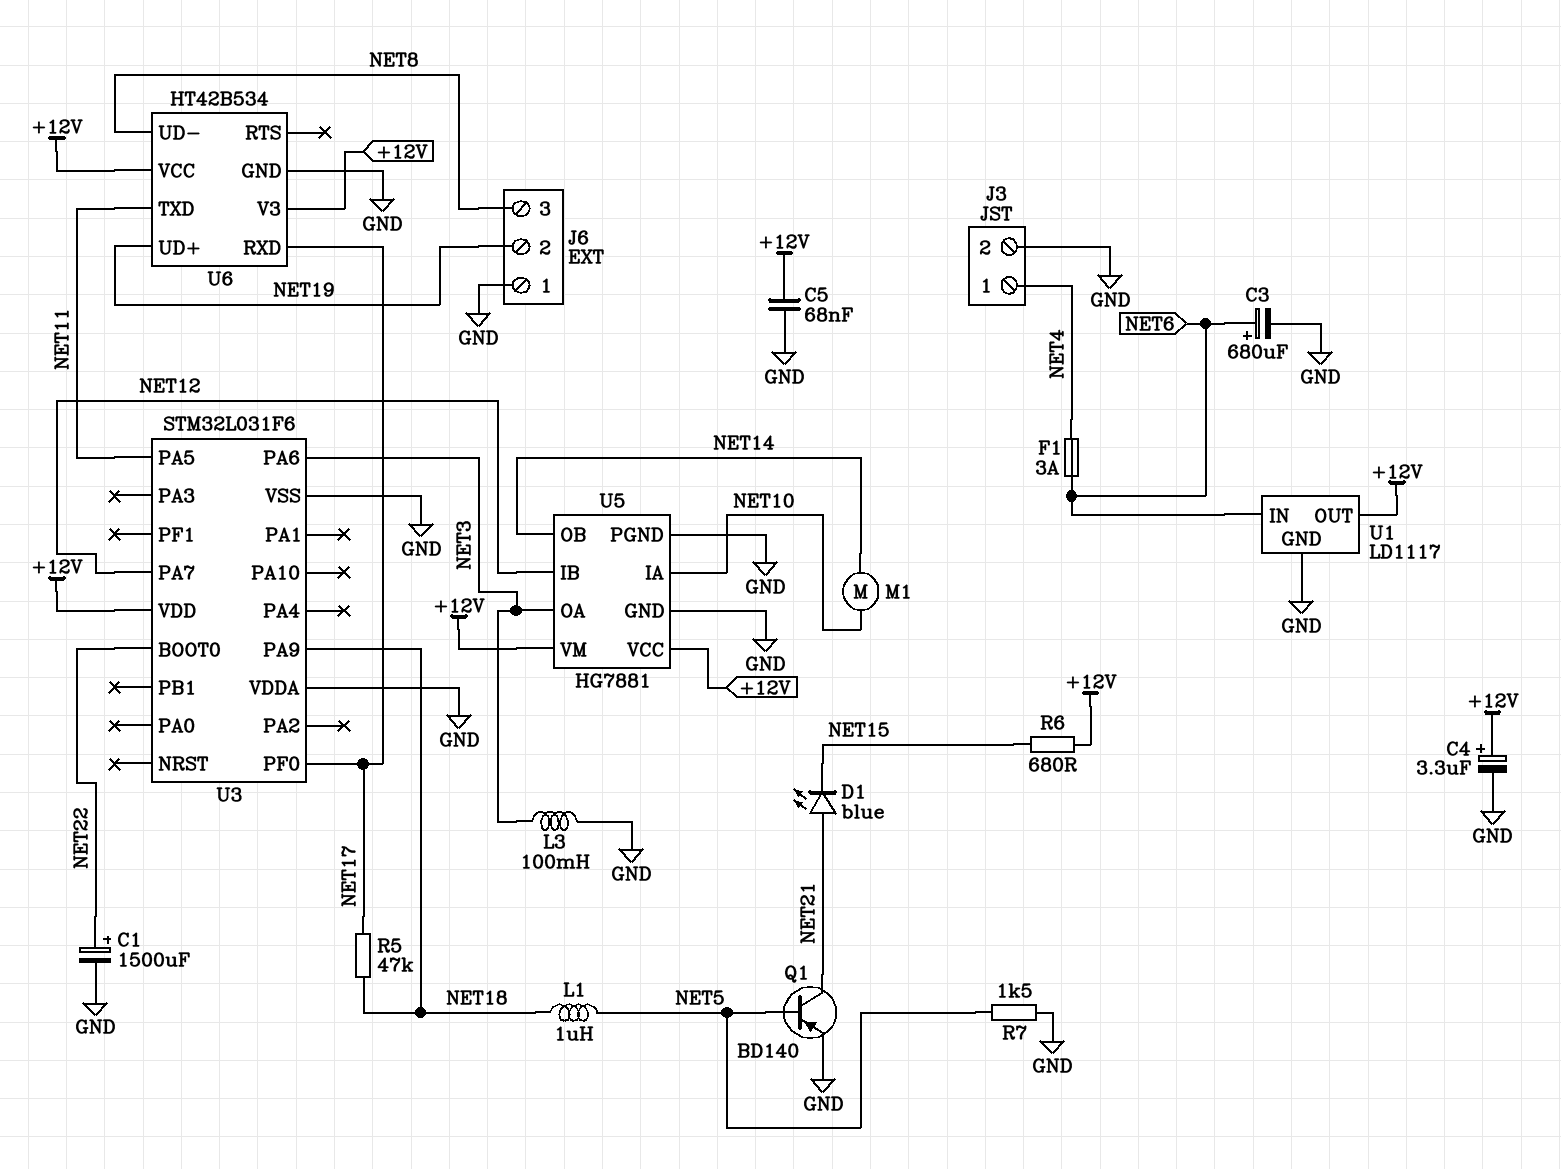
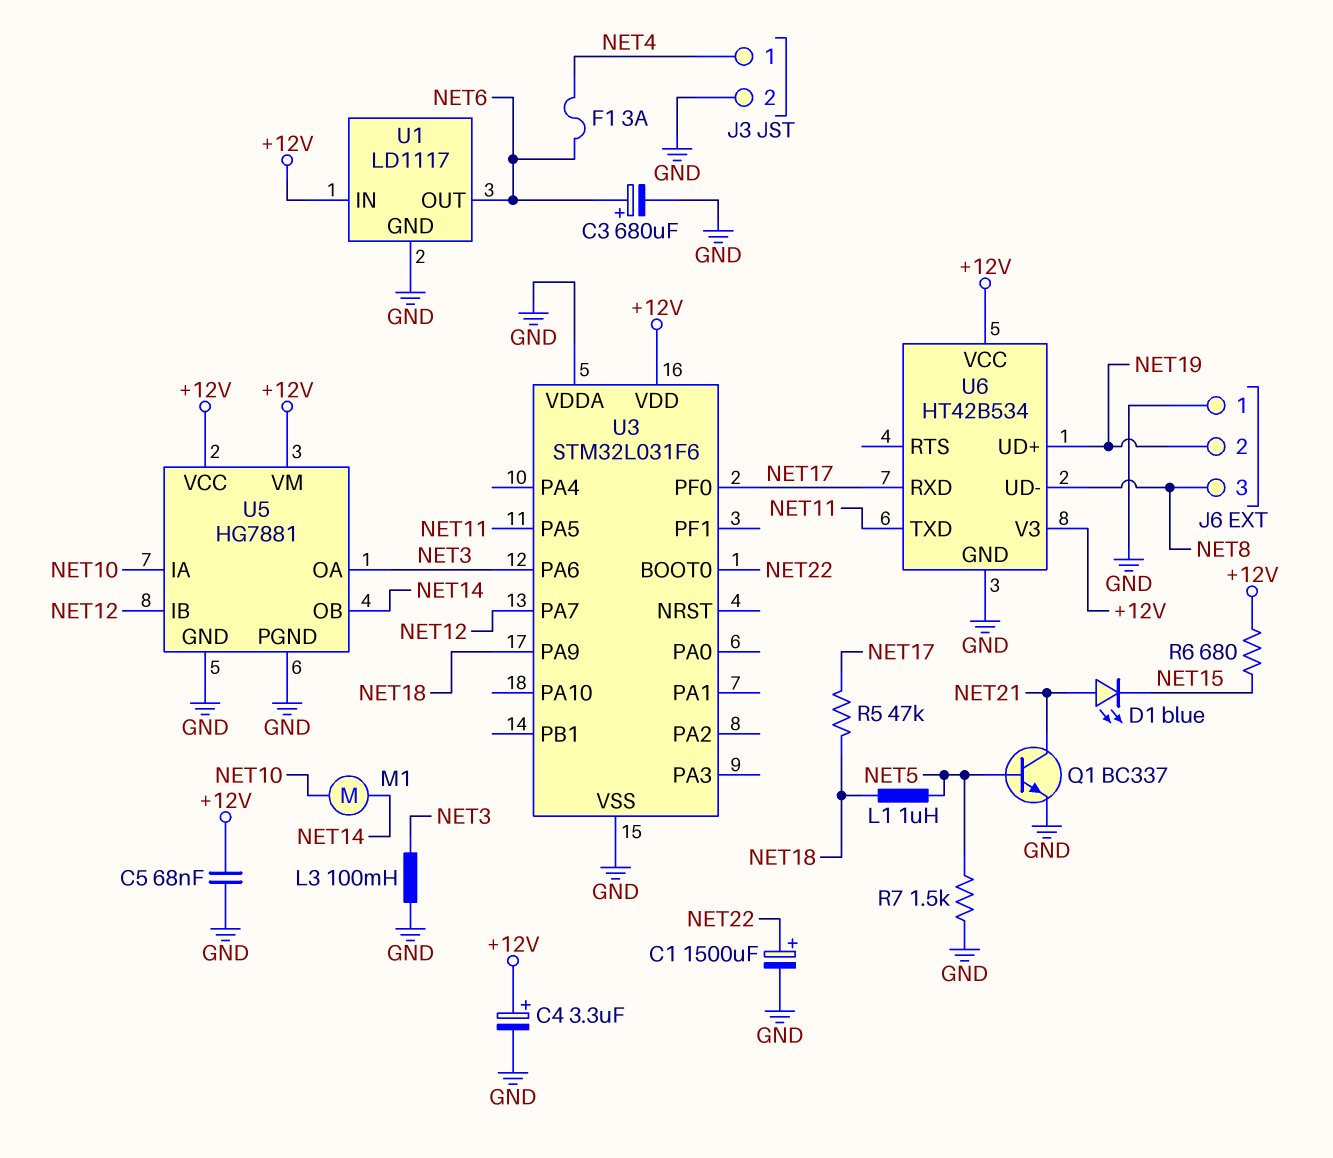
Q1: PNP BD140 (B NET5, C NET21, E GND) -> NPN BC337 (B NET5, C NET21, E GND)
U1 pin IN: NET6 -> +12V
U1 pin OUT: +12V -> NET6

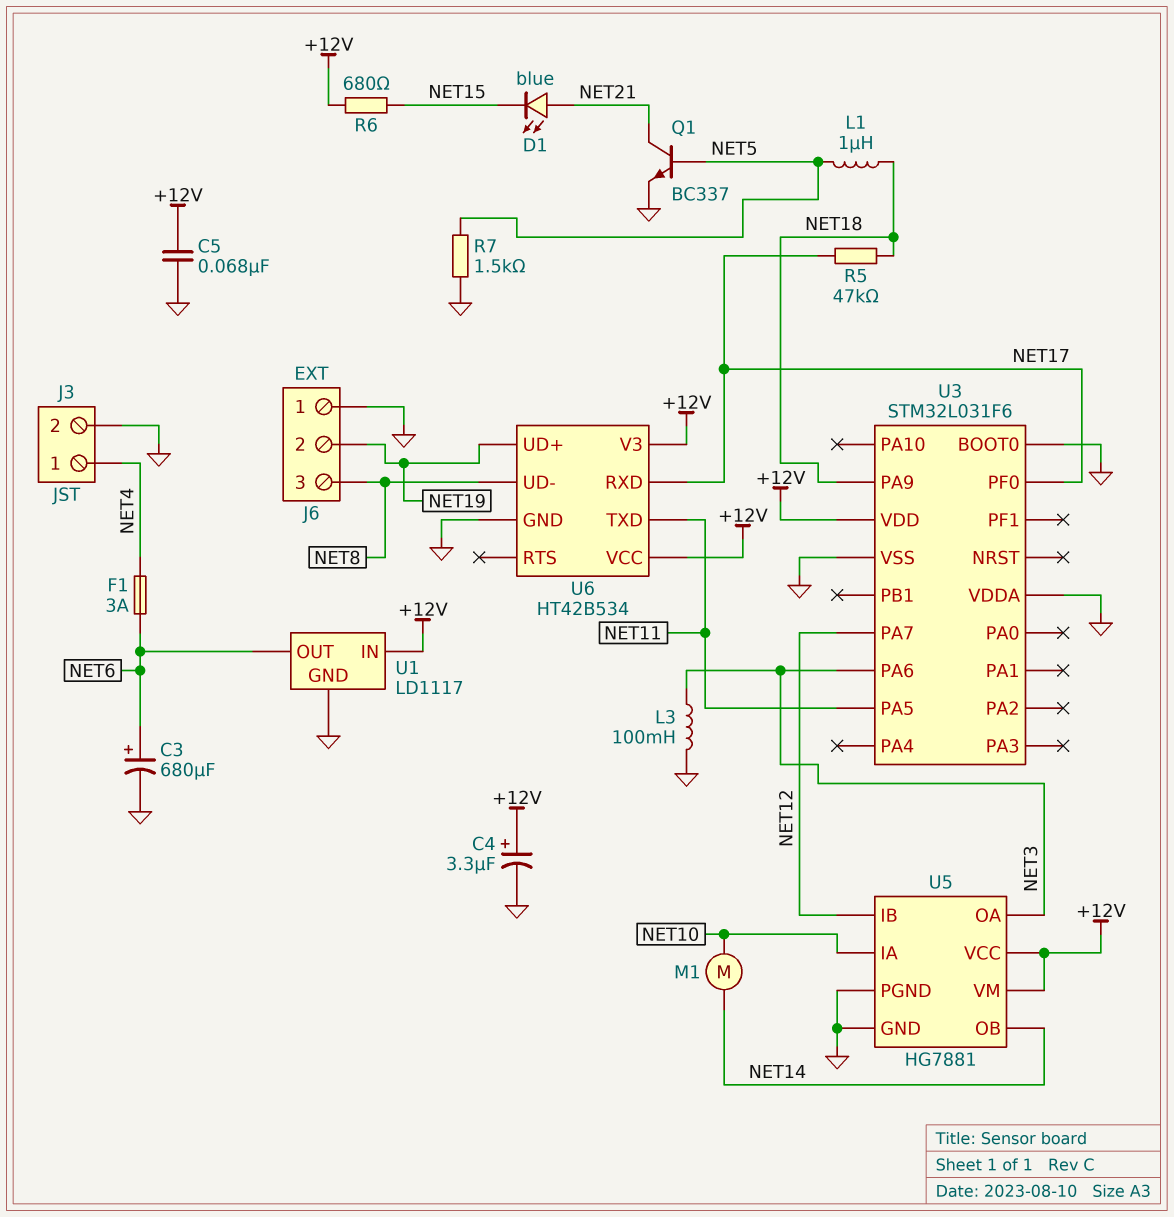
C1: 1500uF (plus NET22, minus GND) -> none
U3 pin BOOT0: NET22 -> GND

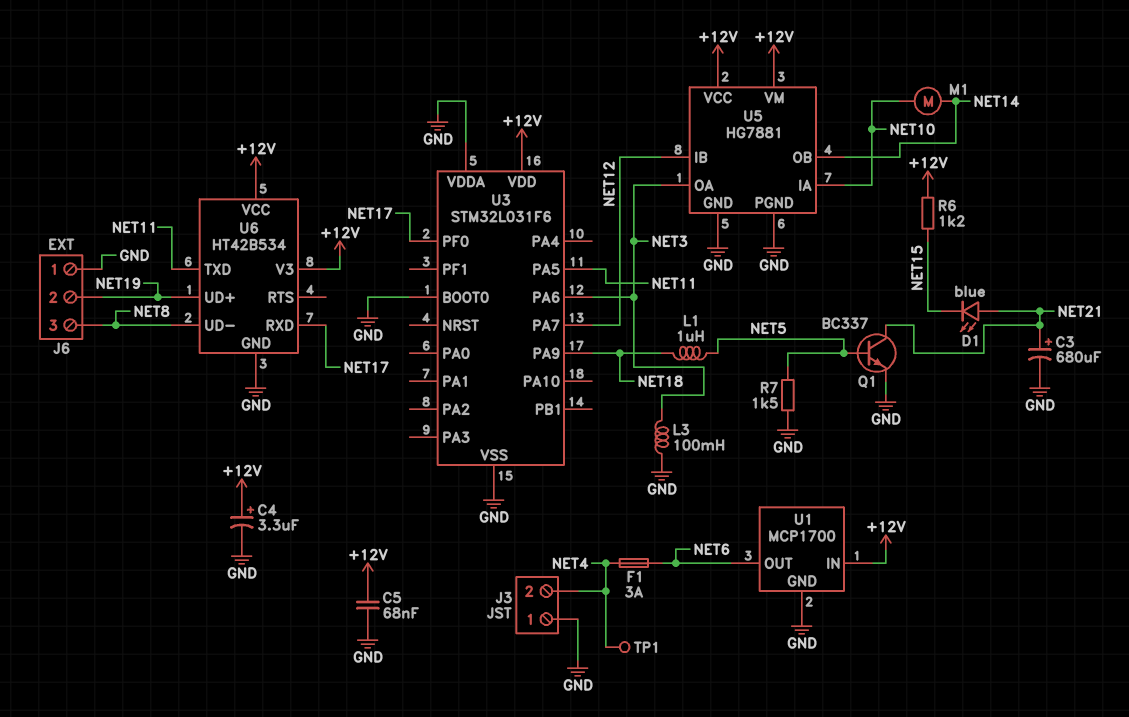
C3: 680uF (plus NET6, minus GND) -> 680uF (plus NET21, minus GND)
J3 pin 1: NET4 -> GND
J3 pin 2: GND -> NET4
R5: 47k (NET17, NET18) -> none
R6: 680 (+12V, NET15) -> 1.2k (+12V, NET15)
TP1: none -> test point (NET4)
U1: LD1117 -> MCP1700

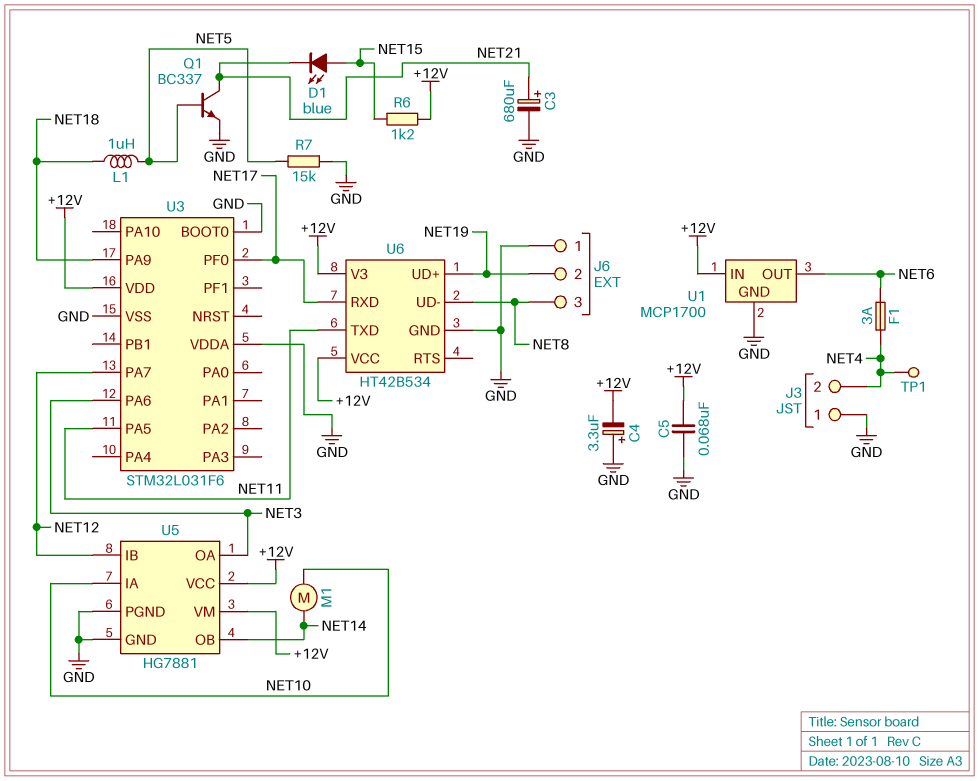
C4: 3.3uF (plus +12V, minus GND) -> 3.3uF (plus GND, minus +12V)
D1: LED blue (A NET21, K NET15) -> LED blue (A NET15, K NET21)
L3: 100mH (GND, NET3) -> none
R7: 1.5k (GND, NET5) -> 15k (GND, NET5)

